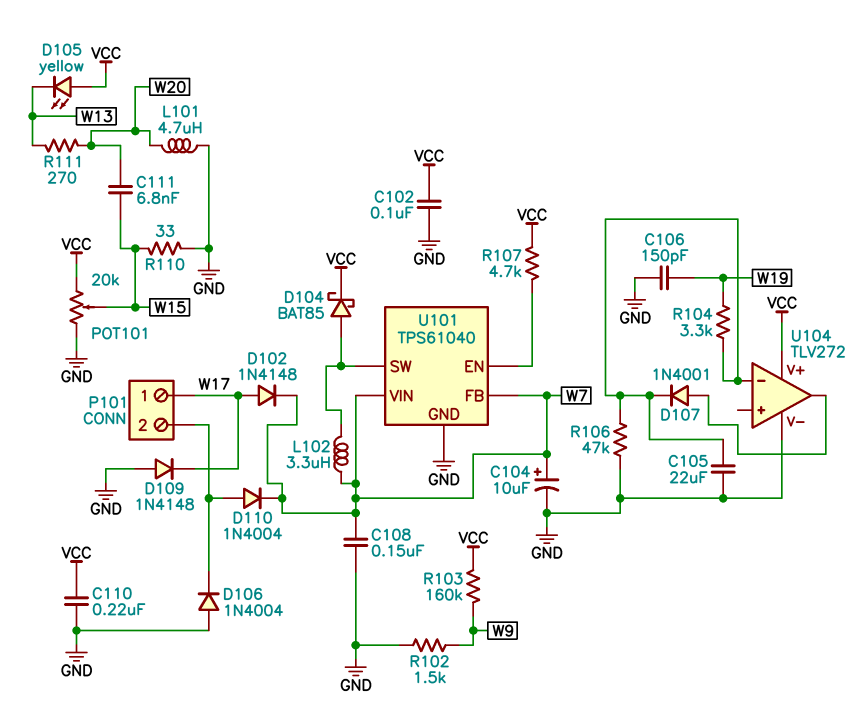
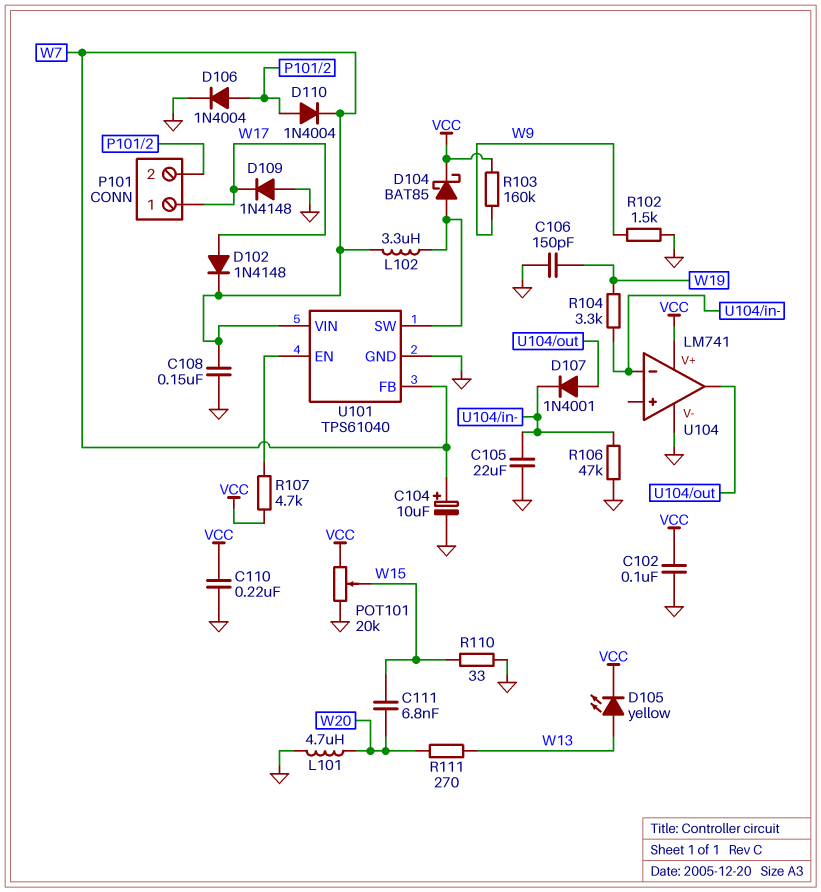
D105: LED yellow (A VCC, K W13) -> LED yellow (A W13, K VCC)
D106: diode 1N4004 (A GND, K P101/2) -> diode 1N4004 (A P101/2, K GND)
U104: TLV272 -> LM741

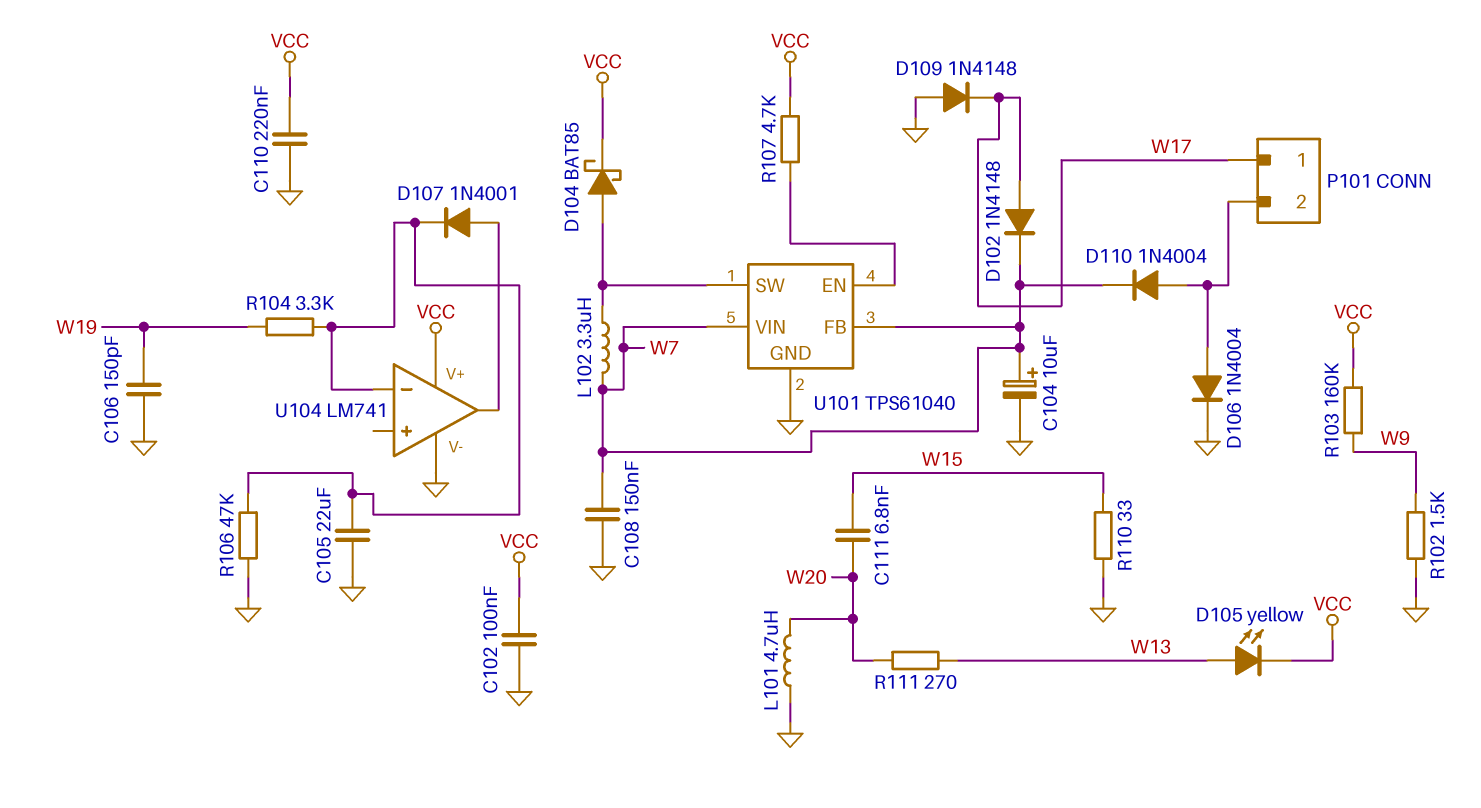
POT101: 20k (GND, VCC, wiper W15) -> none

